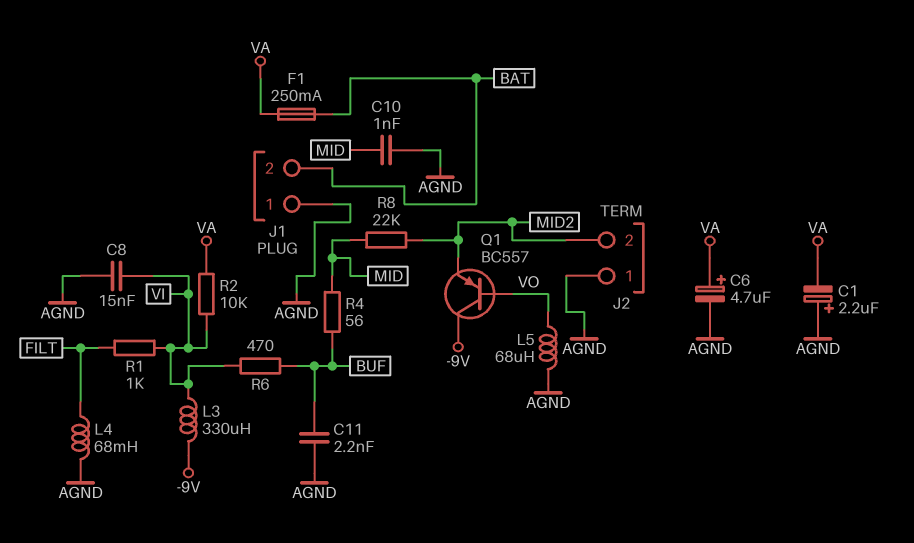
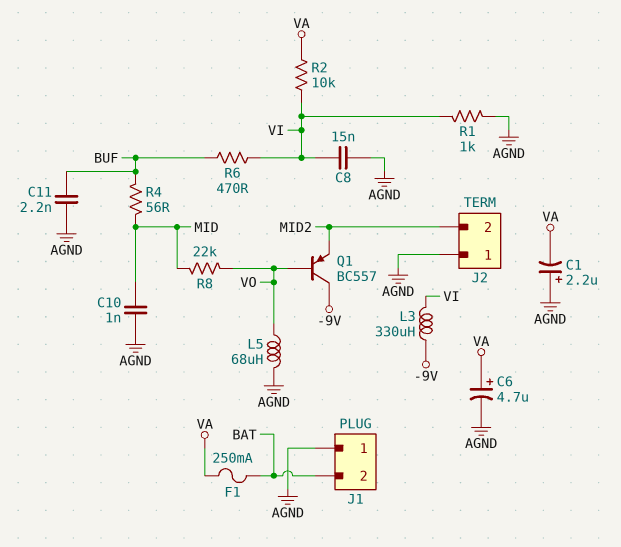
L4: 68mH (AGND, FILT) -> none
R1: 1k (FILT, VI) -> 1k (AGND, VI)
R8: 22k (MID, MID2) -> 22k (MID, VO)

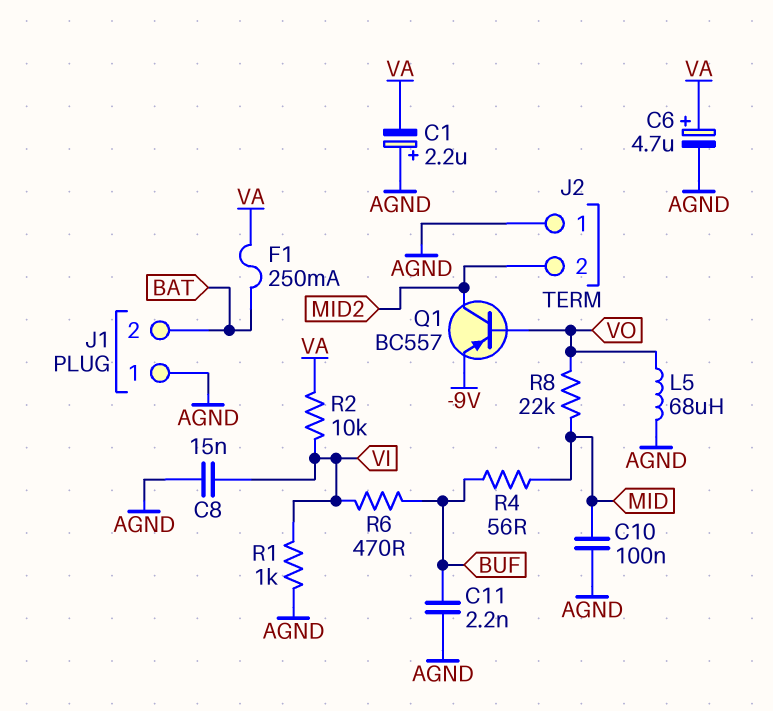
C10: 1nF (AGND, MID) -> 100nF (AGND, MID)
L3: 330uH (-9V, VI) -> none
Q1: PNP BC557 (B VO, C -9V, E MID2) -> PNP BC557 (B VO, C MID2, E -9V)

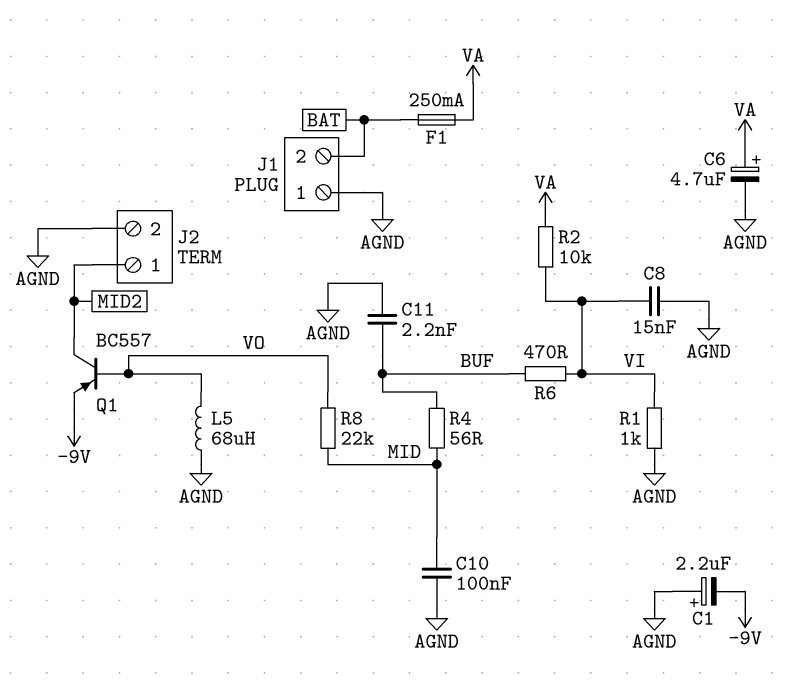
C1: 2.2uF (plus AGND, minus VA) -> 2.2uF (plus AGND, minus -9V)
J2 pin 1: AGND -> MID2
J2 pin 2: MID2 -> AGND

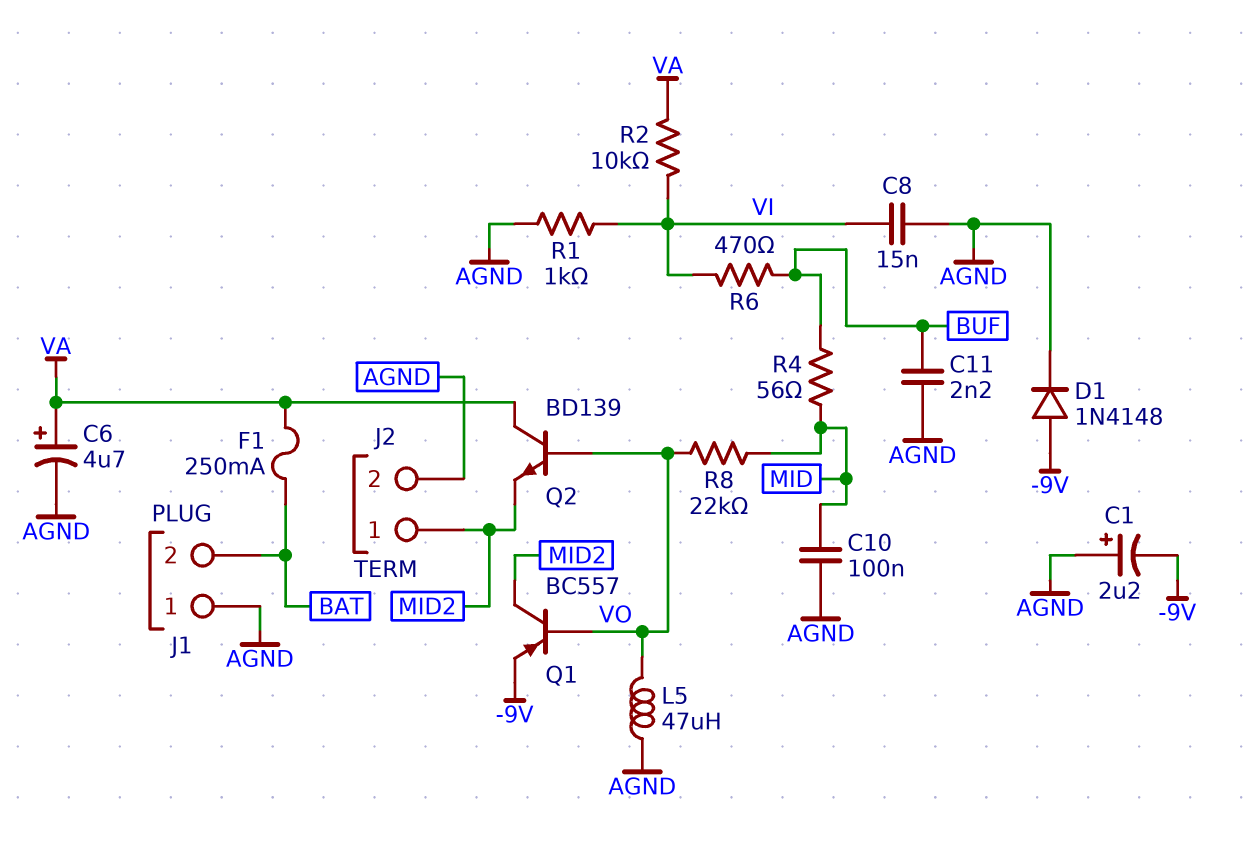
D1: none -> diode 1N4148 (A -9V, K AGND)
L5: 68uH (AGND, VO) -> 47uH (AGND, VO)
Q2: none -> NPN BD139 (B VO, C VA, E MID2)

